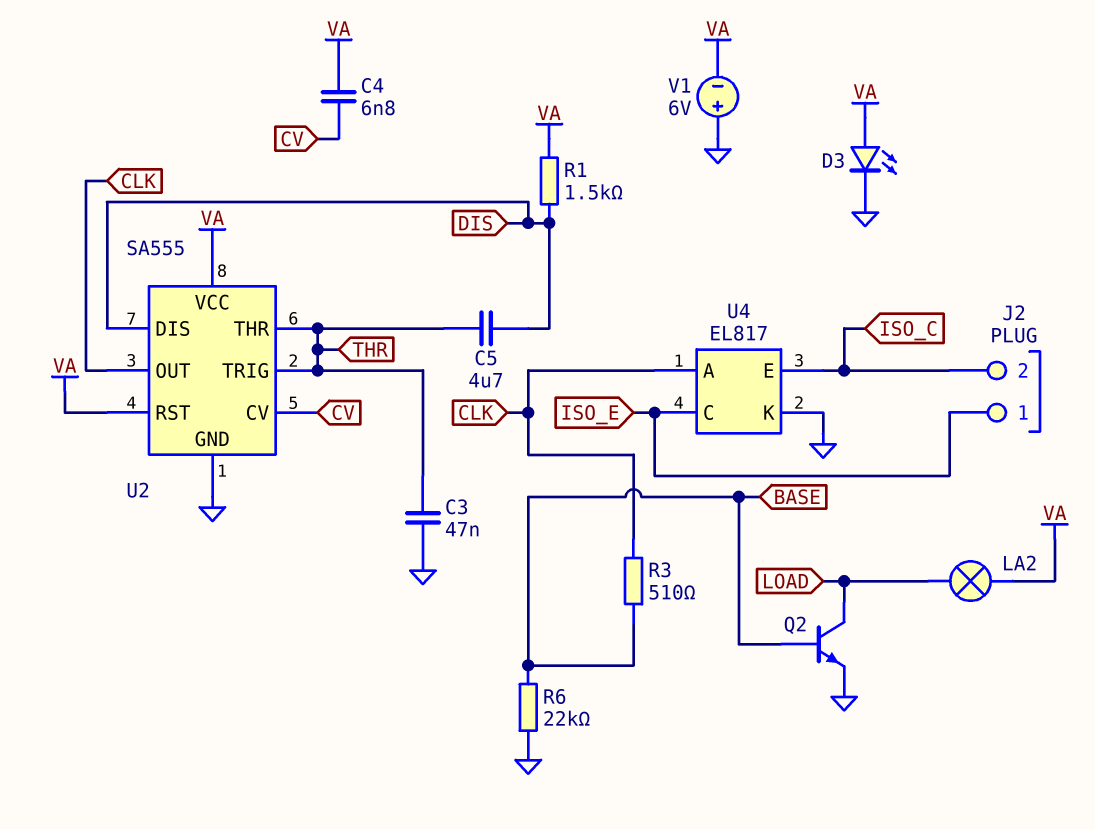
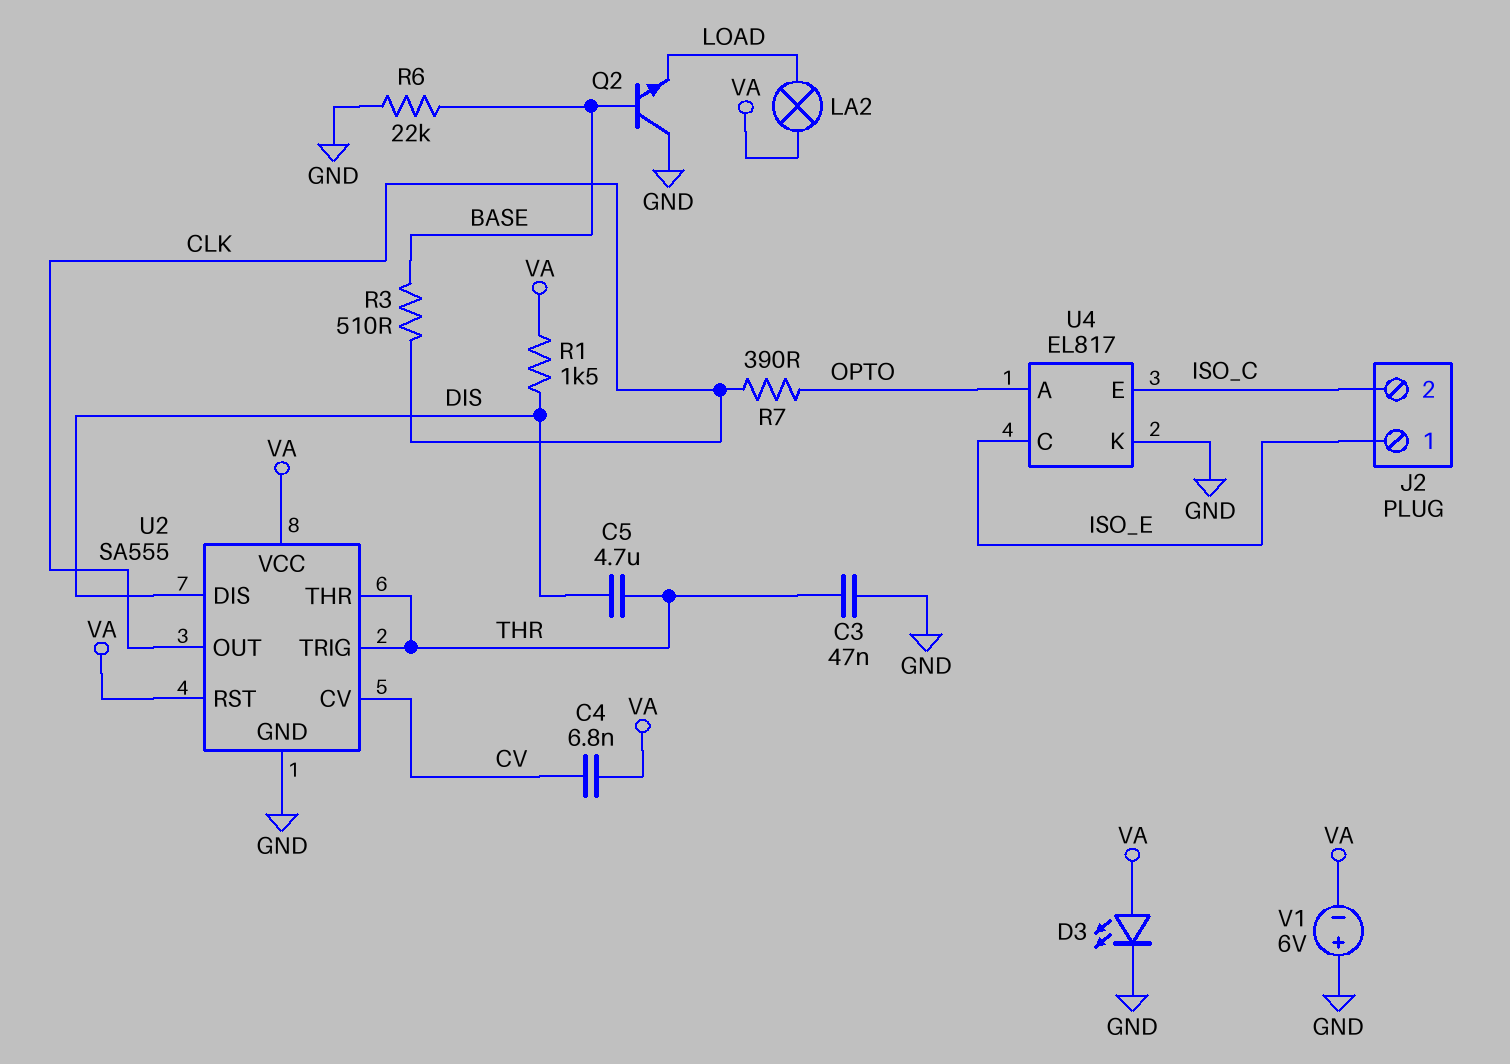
Q2: NPN (B BASE, C LOAD, E GND) -> NPN (B BASE, C GND, E LOAD)
R7: none -> 390 (CLK, OPTO)
U4 pin A: CLK -> OPTO

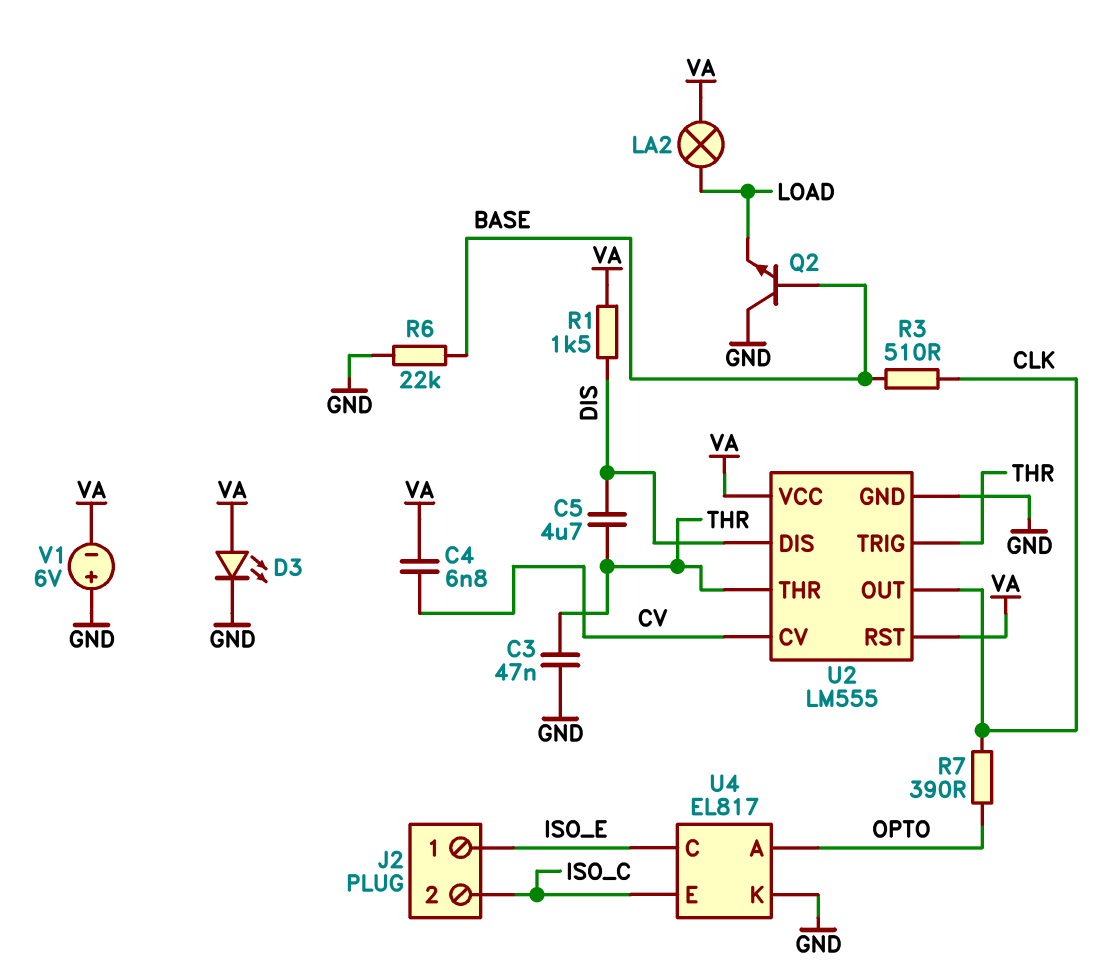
U2: SA555 -> LM555

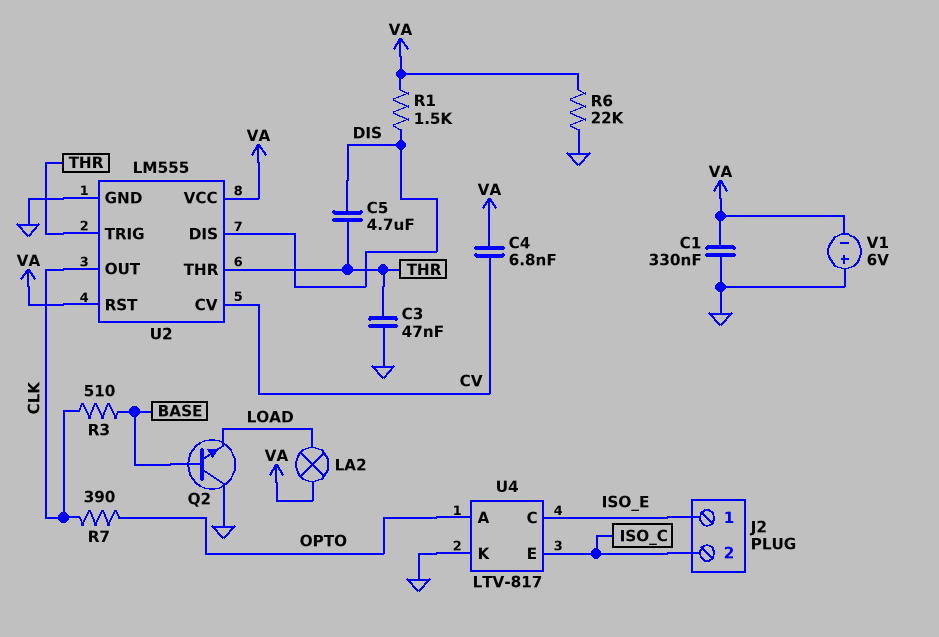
C1: none -> 330nF (GND, VA)
D3: LED (A VA, K GND) -> none
R6: 22k (BASE, GND) -> 22k (GND, VA)
U4: EL817 -> LTV-817

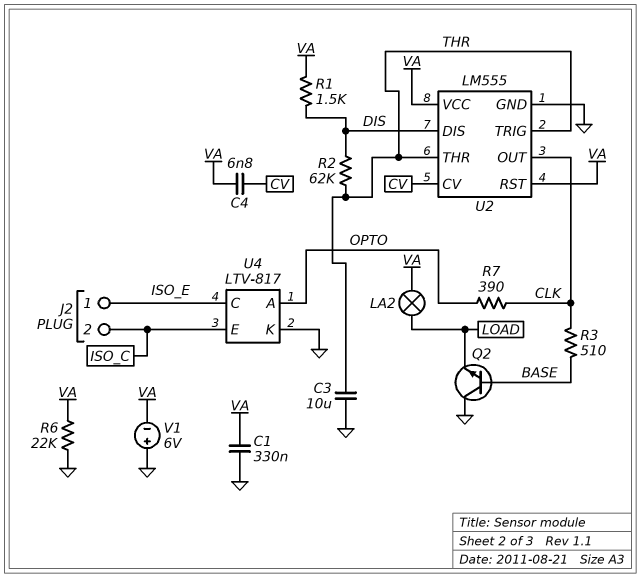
C3: 47nF (GND, THR) -> 10uF (GND, THR)
C5: 4.7uF (DIS, THR) -> none
R2: none -> 62k (DIS, THR)

